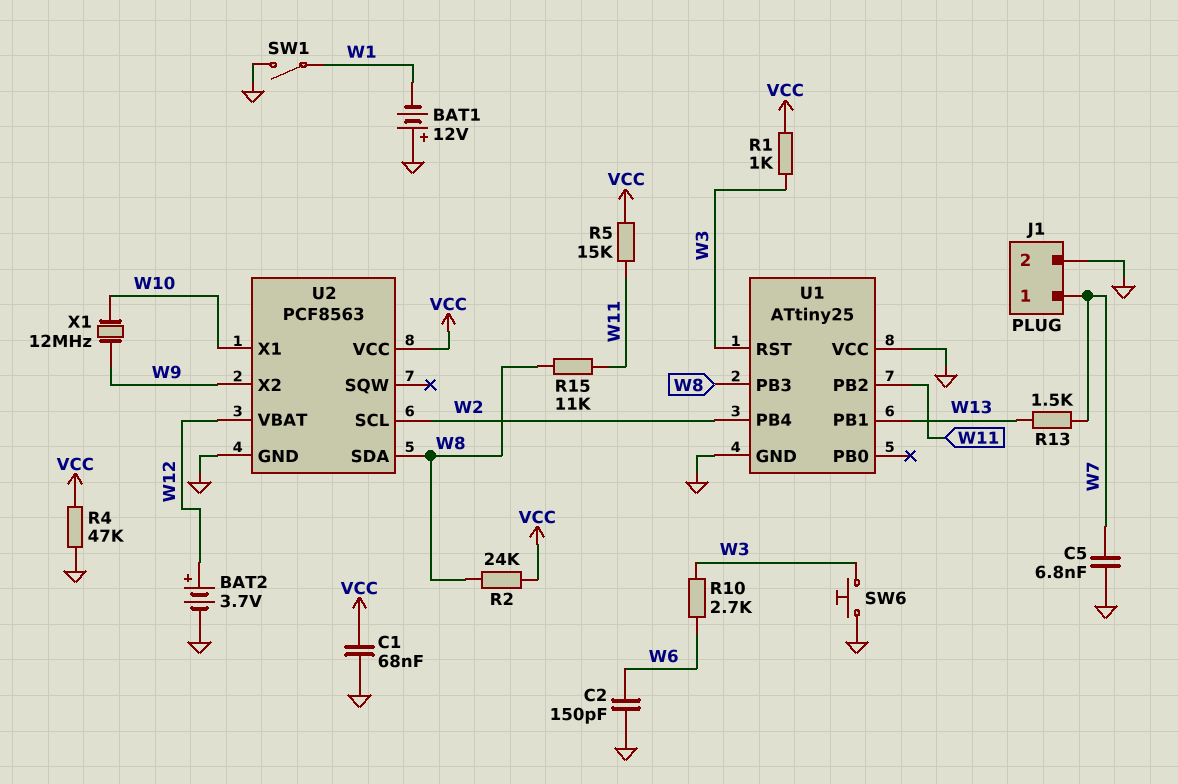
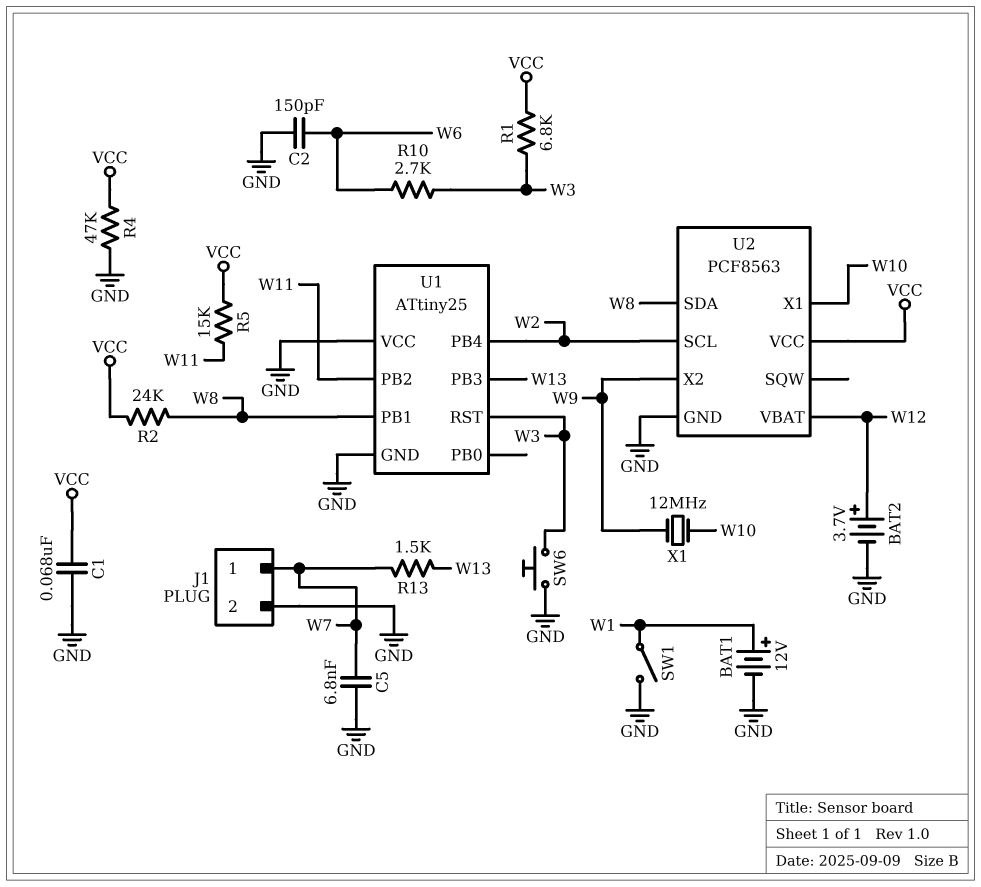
BAT1: 12V (plus GND, minus W1) -> 12V (plus W1, minus GND)
R1: 1k (VCC, W3) -> 6.8k (VCC, W3)
R15: 11k (W8, W11) -> none
U1 pin PB1: W13 -> W8
U1 pin PB3: W8 -> W13

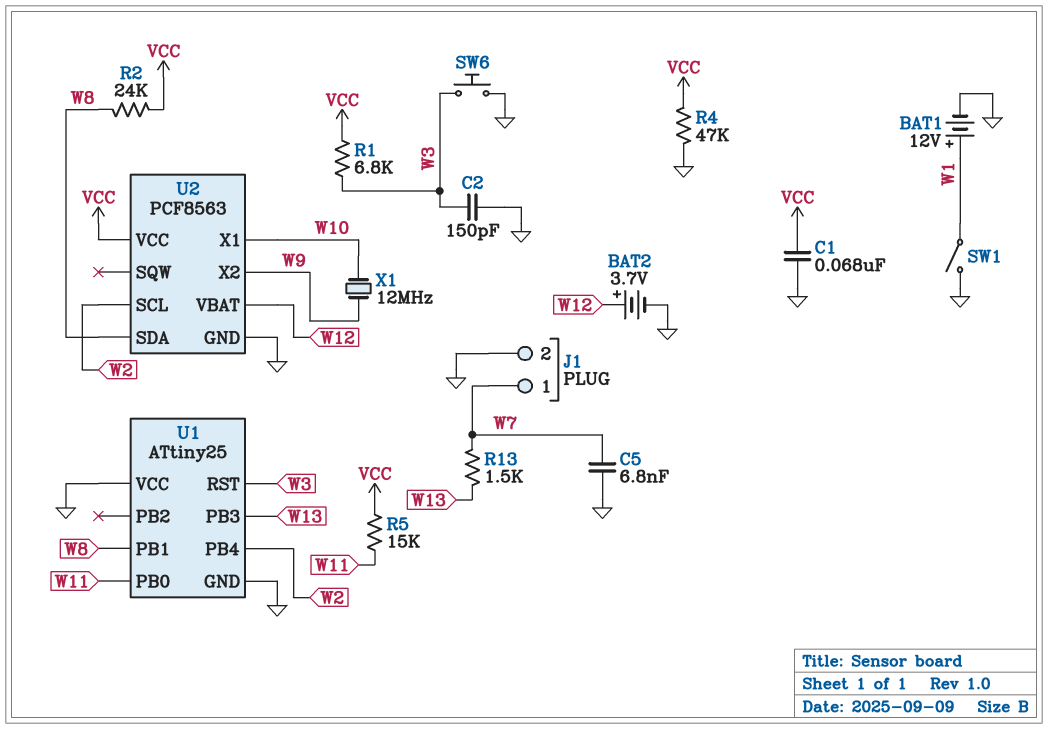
C2: 150pF (GND, W6) -> 150pF (GND, W3)
R10: 2.7k (W3, W6) -> none
U1 pin PB0: none -> W11
U1 pin PB2: W11 -> none

